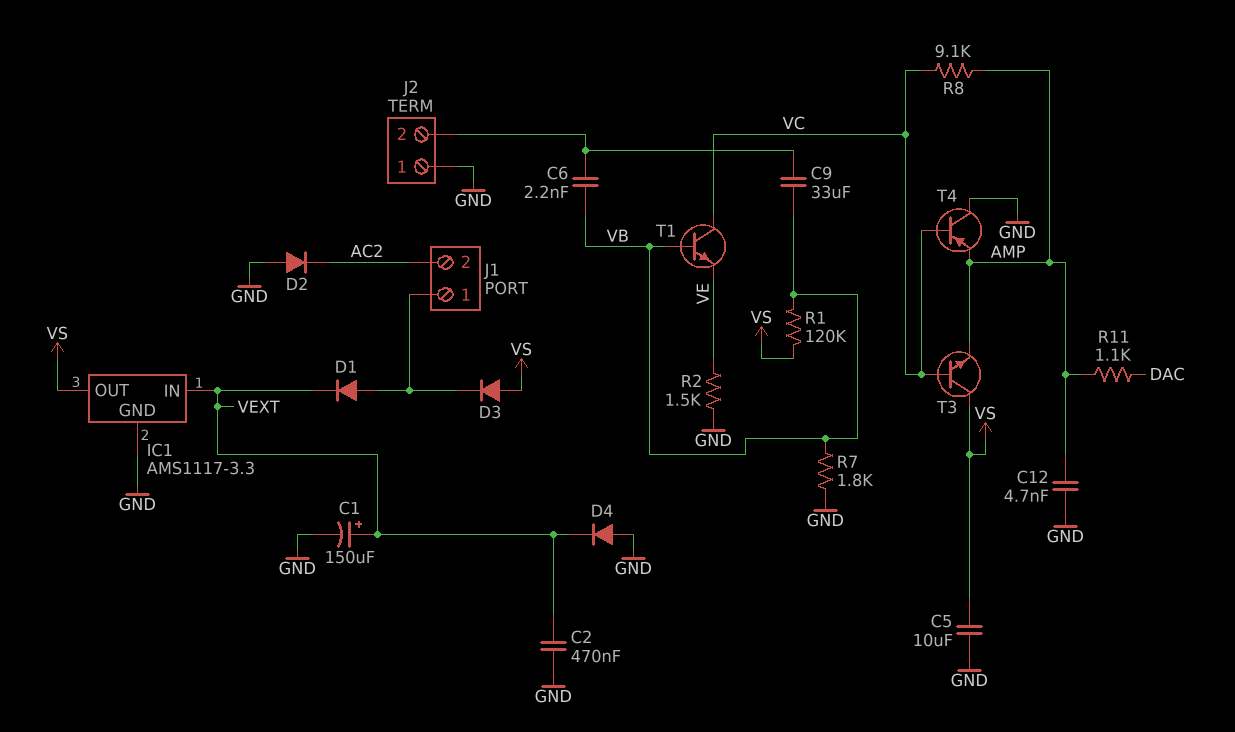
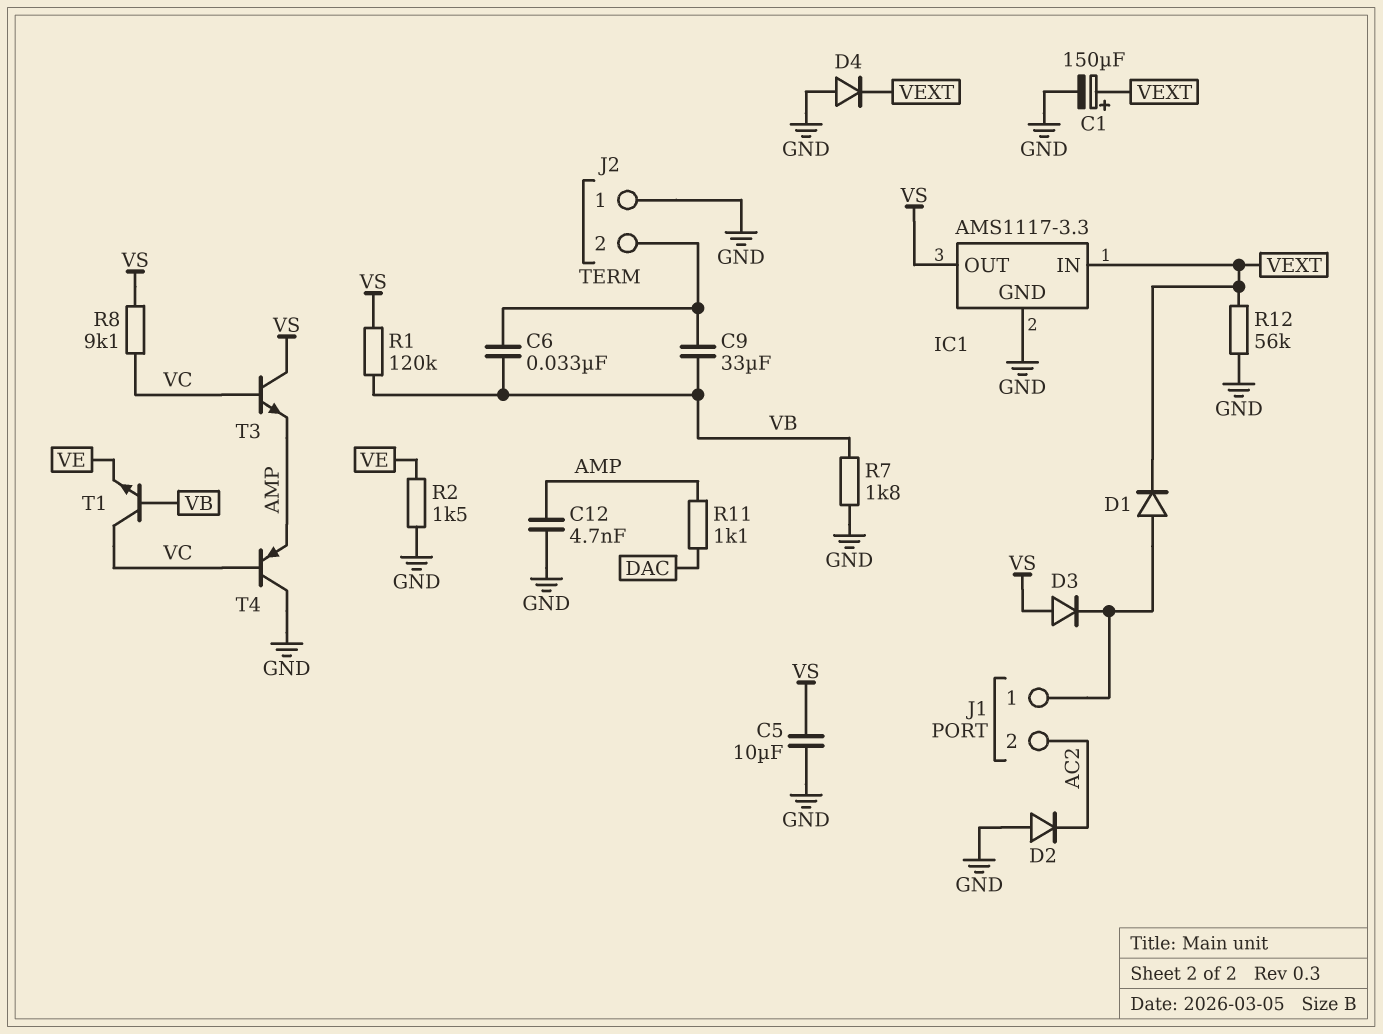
C2: 470nF (GND, VEXT) -> none
C6: 2.2nF (J2/2, VB) -> 33nF (J2/2, VB)
R8: 9.1k (AMP, VC) -> 9.1k (VC, VS)
R12: none -> 56k (GND, VEXT)

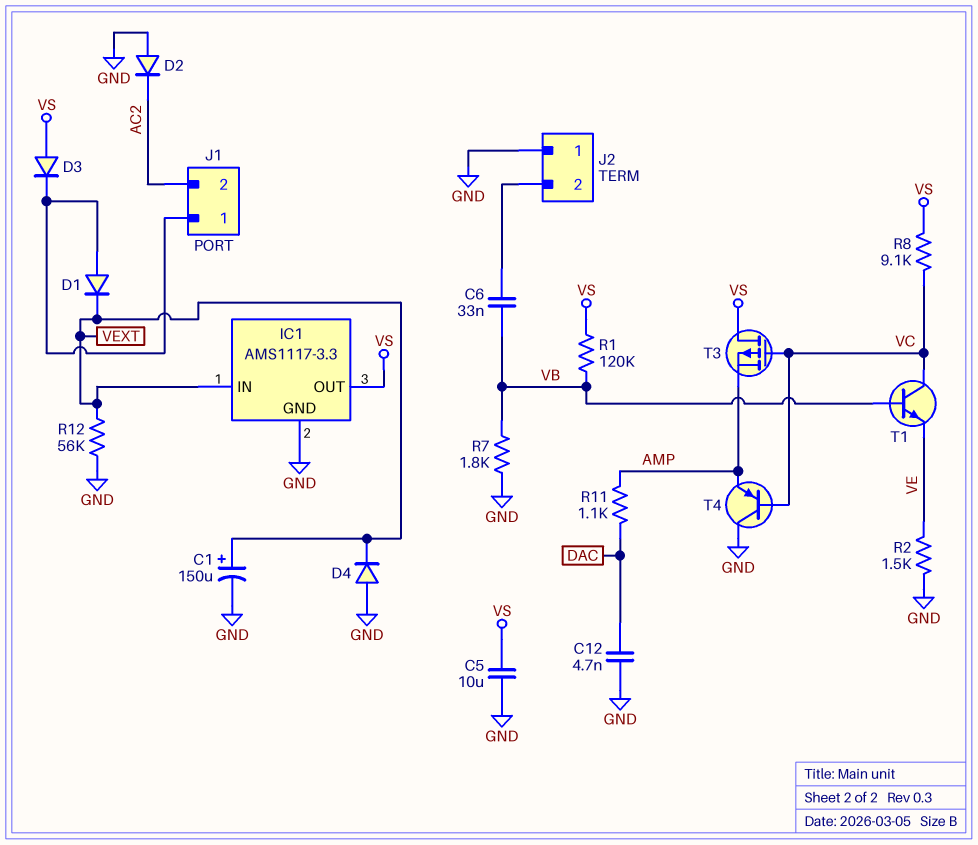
C9: 33uF (J2/2, VB) -> none
C12: 4.7nF (AMP, GND) -> 4.7nF (DAC, GND)
T3: NPN (B VC, C VS, E AMP) -> PMOS (G VC, D VS, S AMP)

